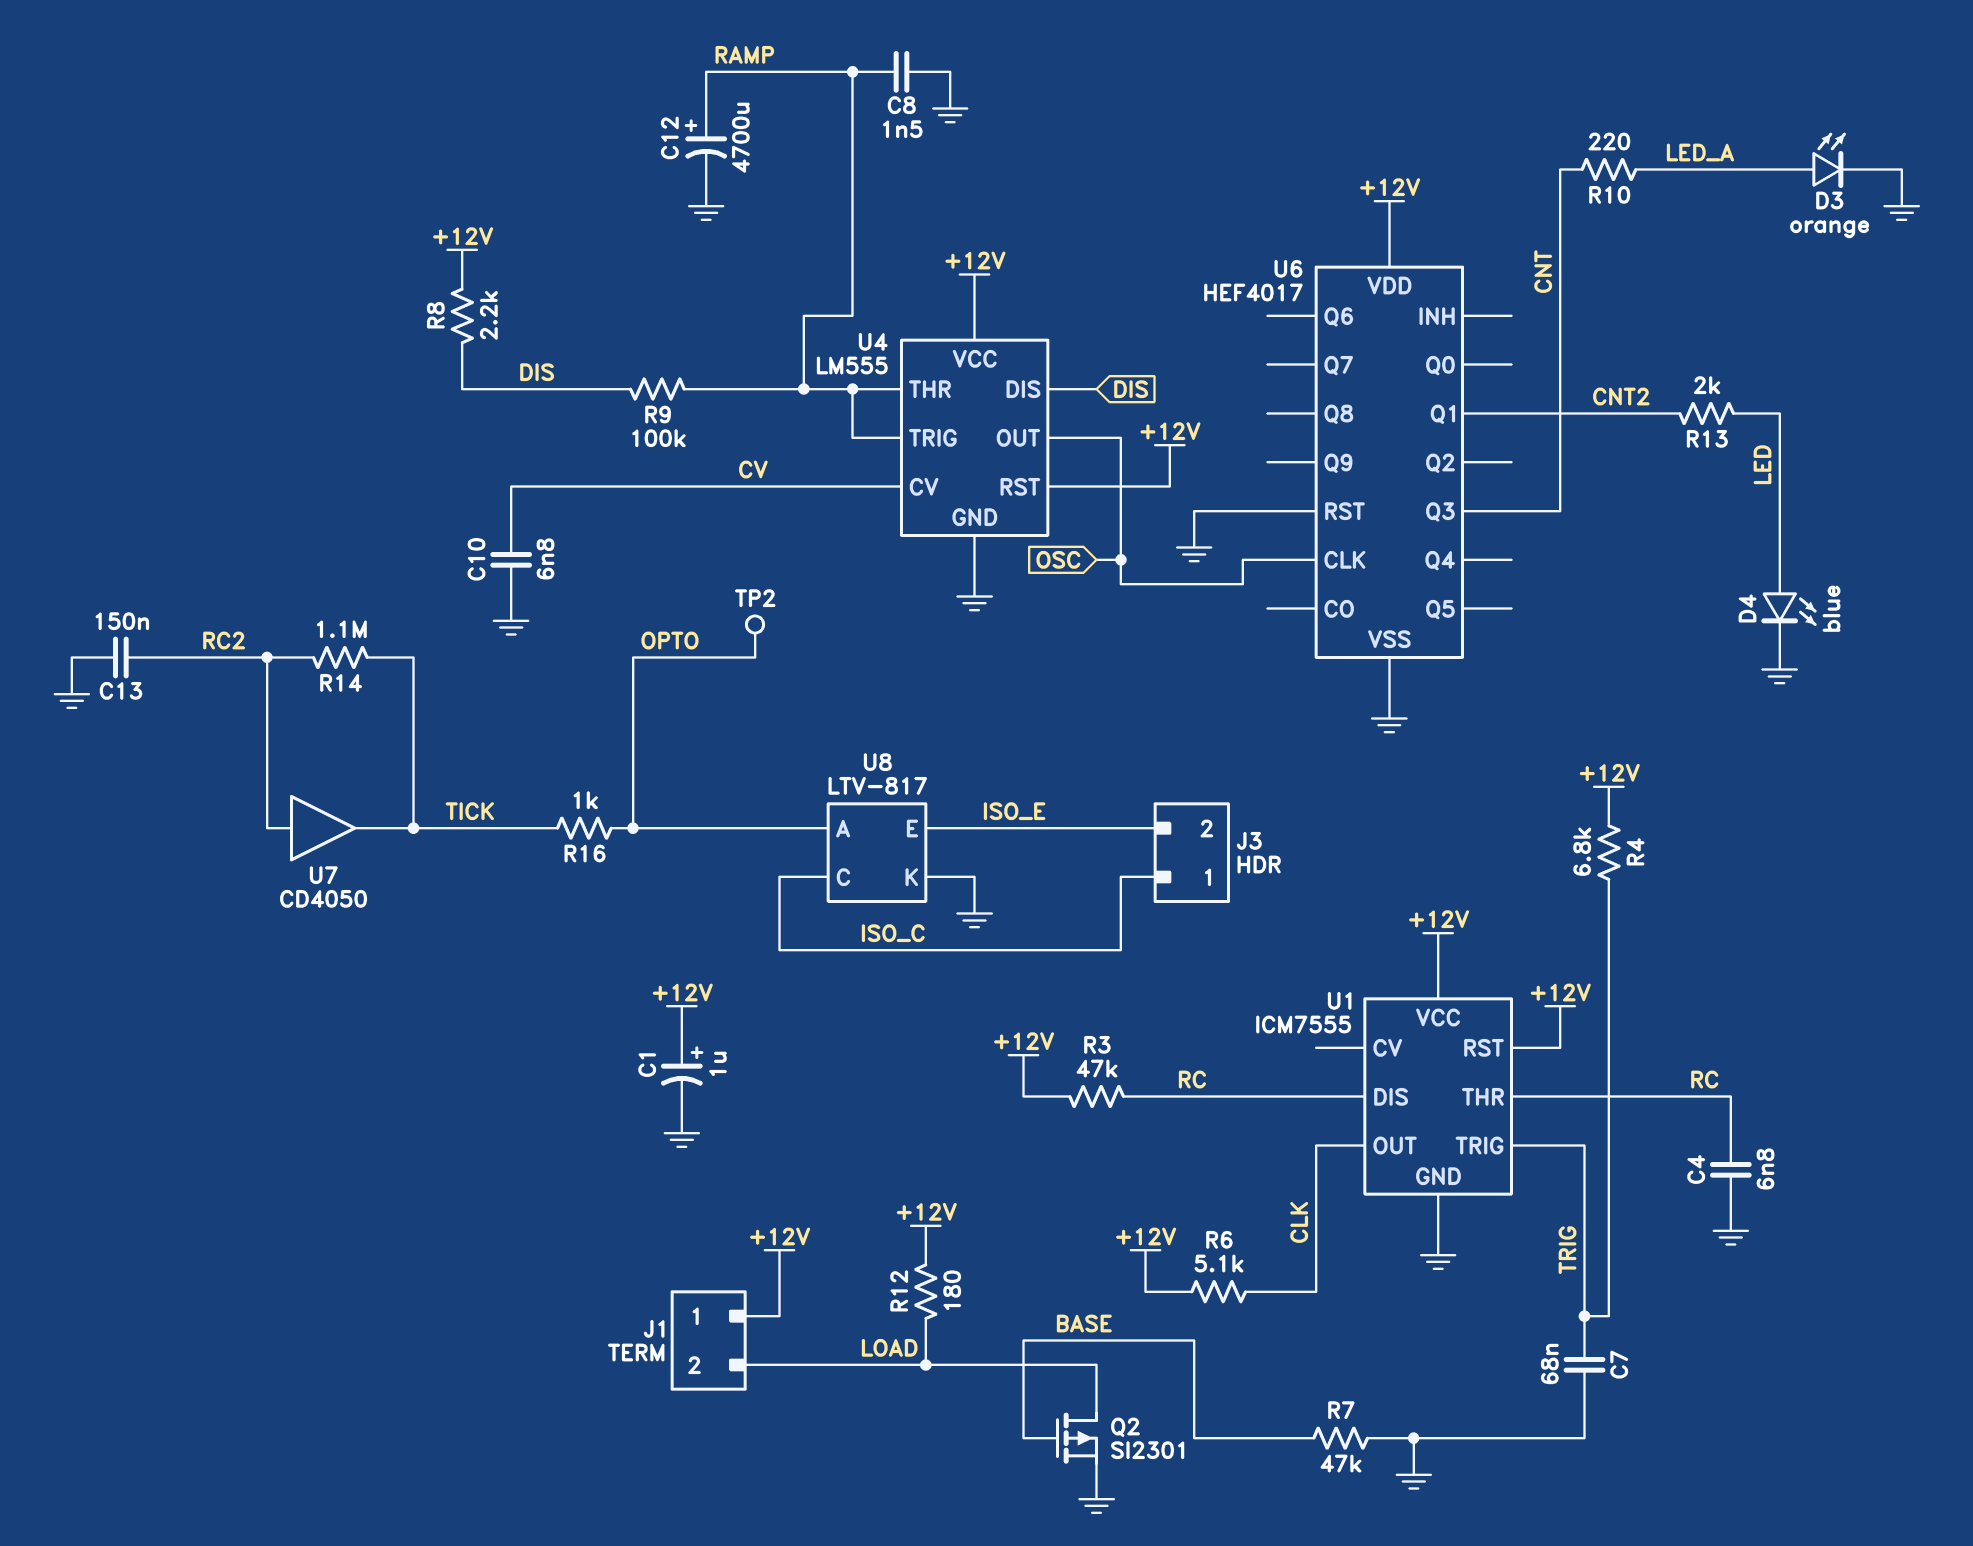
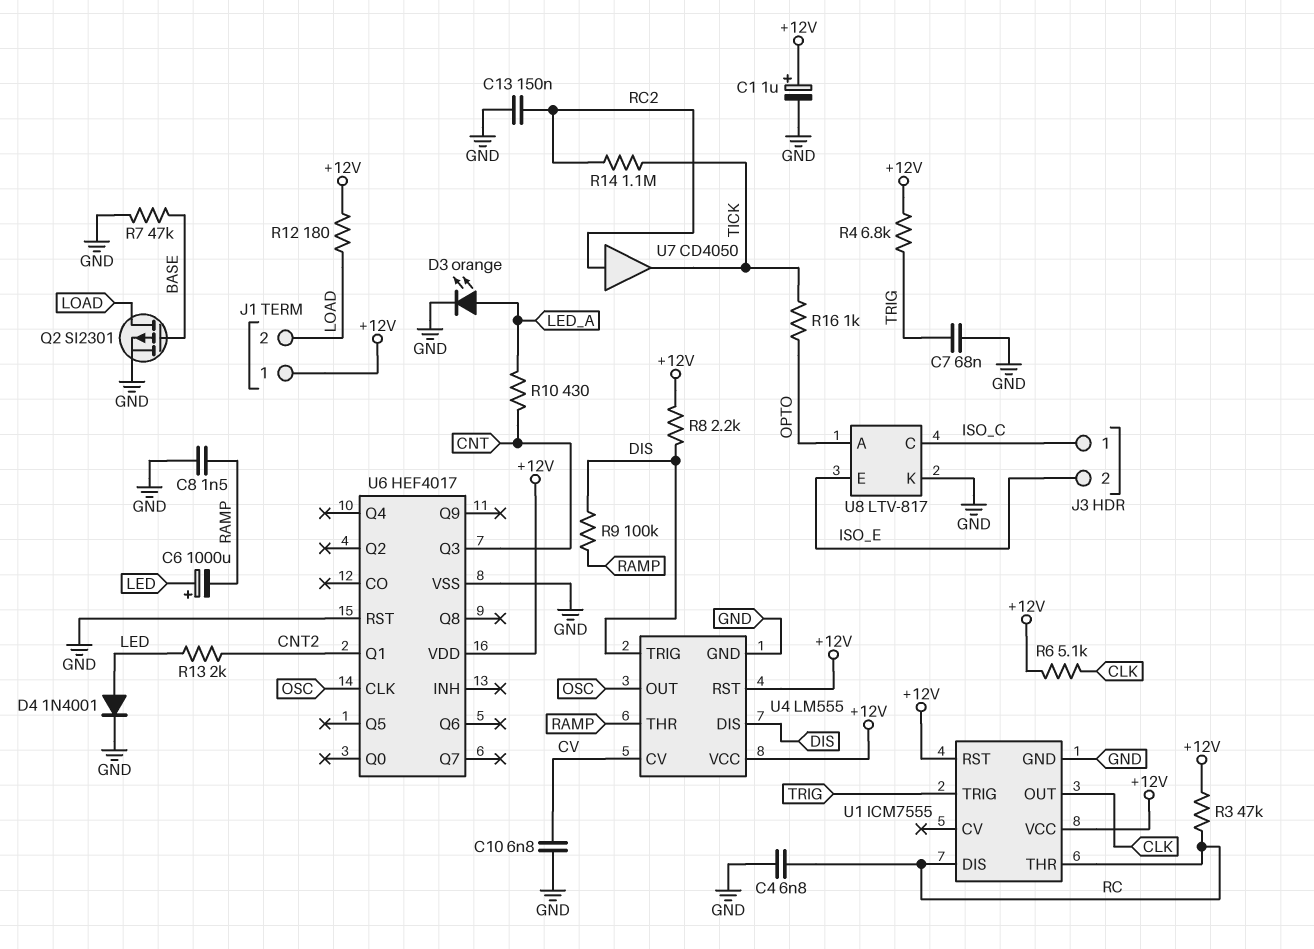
C6: none -> 1000uF (plus LED, minus RAMP)
C12: 4700uF (plus RAMP, minus GND) -> none
D4: LED blue (A LED, K GND) -> diode 1N4001 (A LED, K GND)
R10: 220 (CNT, LED_A) -> 430 (CNT, LED_A)
TP2: test point (OPTO) -> none
U4 pin TRIG: RAMP -> DIS

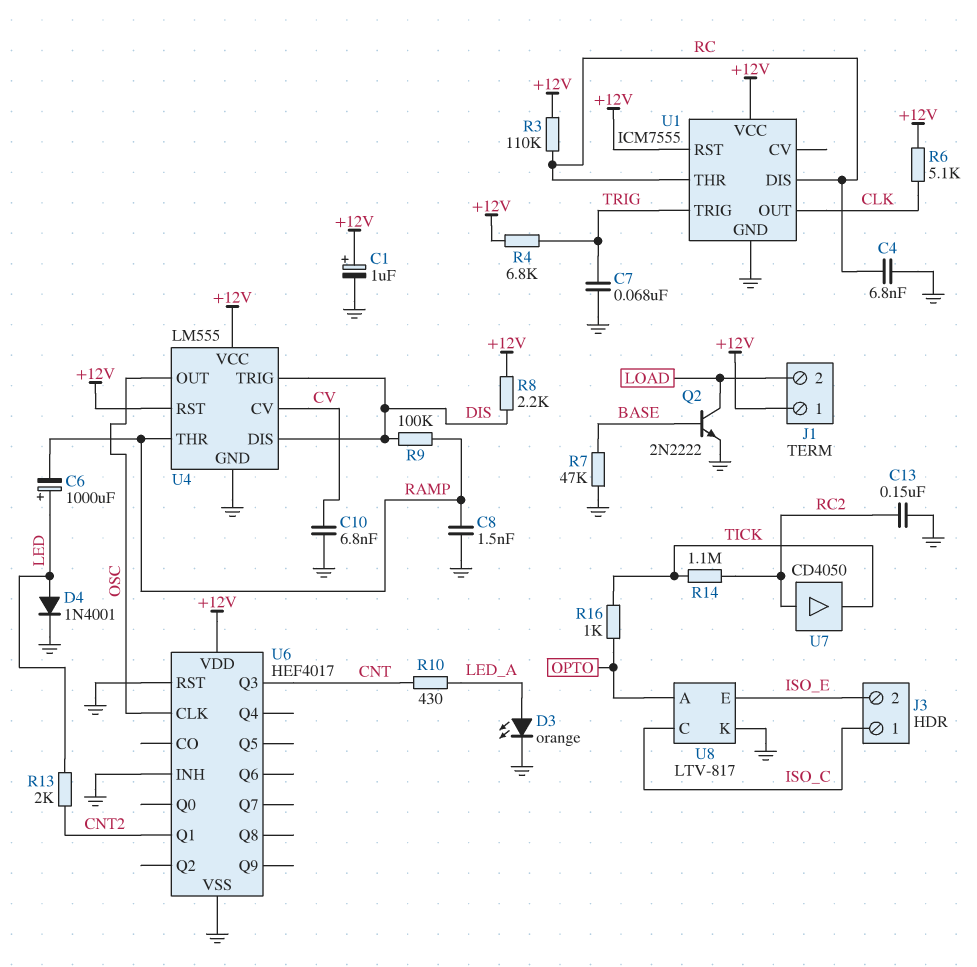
Q2: PMOS SI2301 (G BASE, D LOAD, S GND) -> NPN 2N2222 (B BASE, C LOAD, E GND)
R3: 47k (+12V, RC) -> 110k (+12V, RC)
R12: 180 (+12V, LOAD) -> none
U6 pin INH: none -> GND

